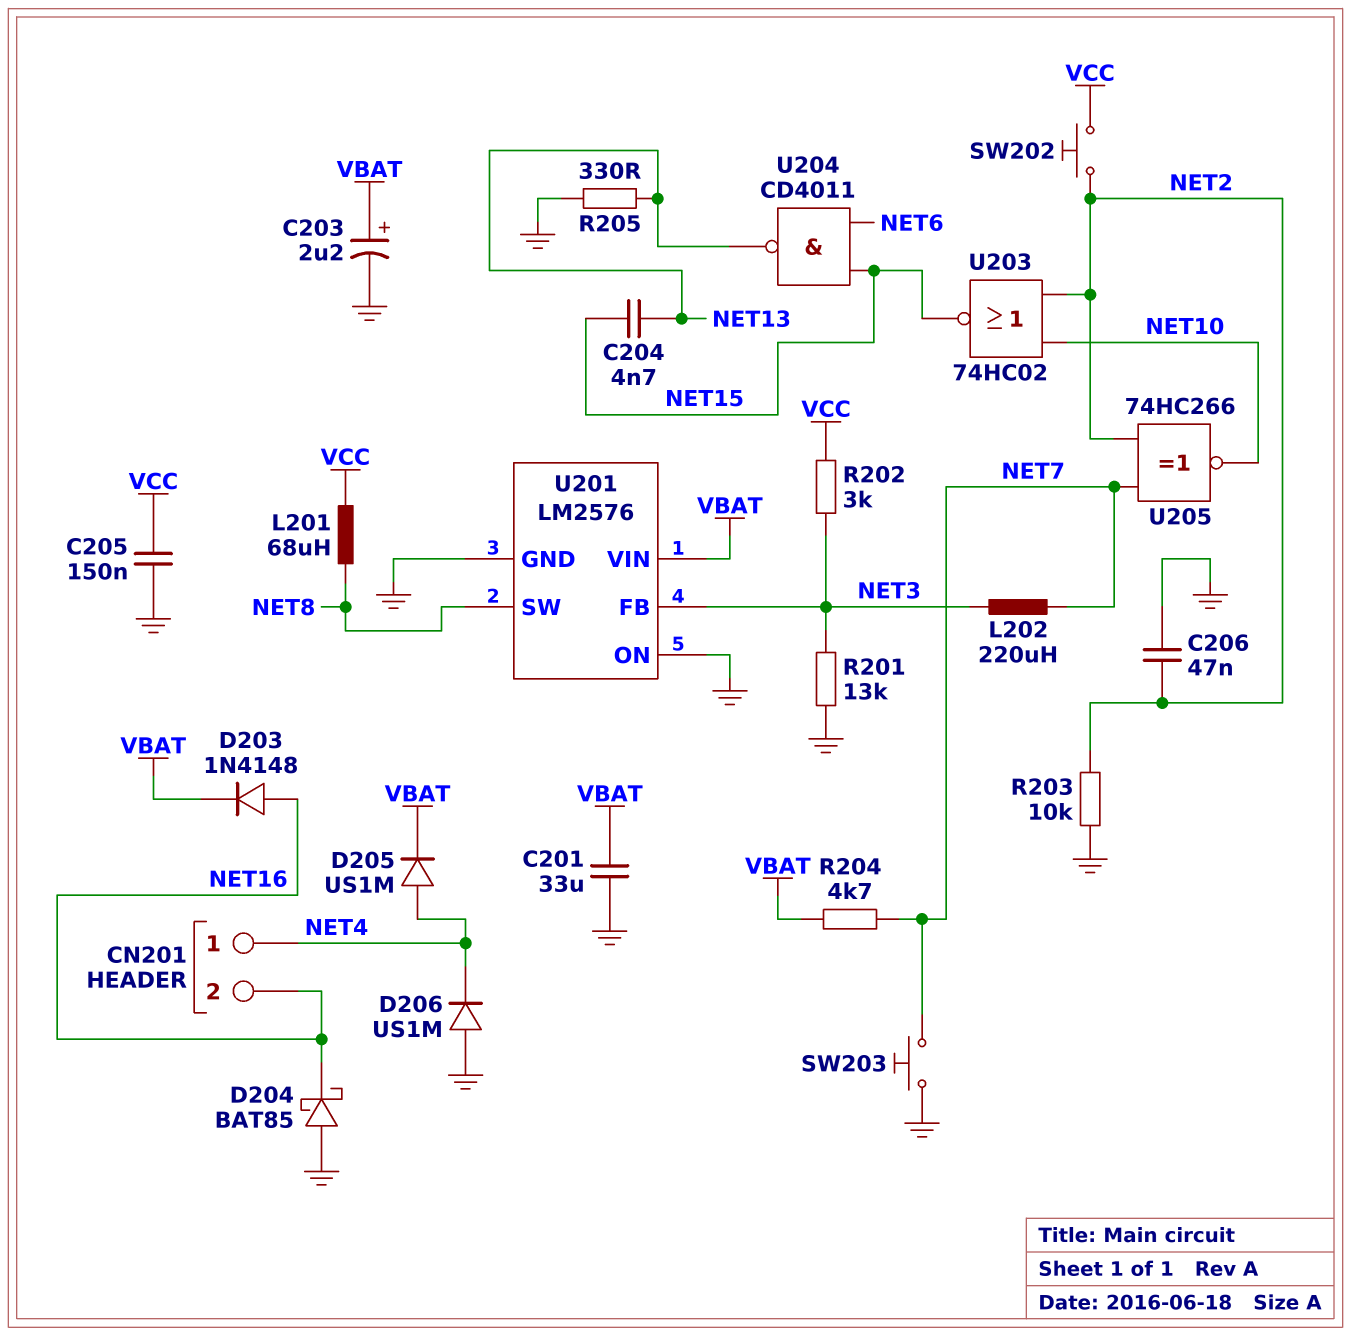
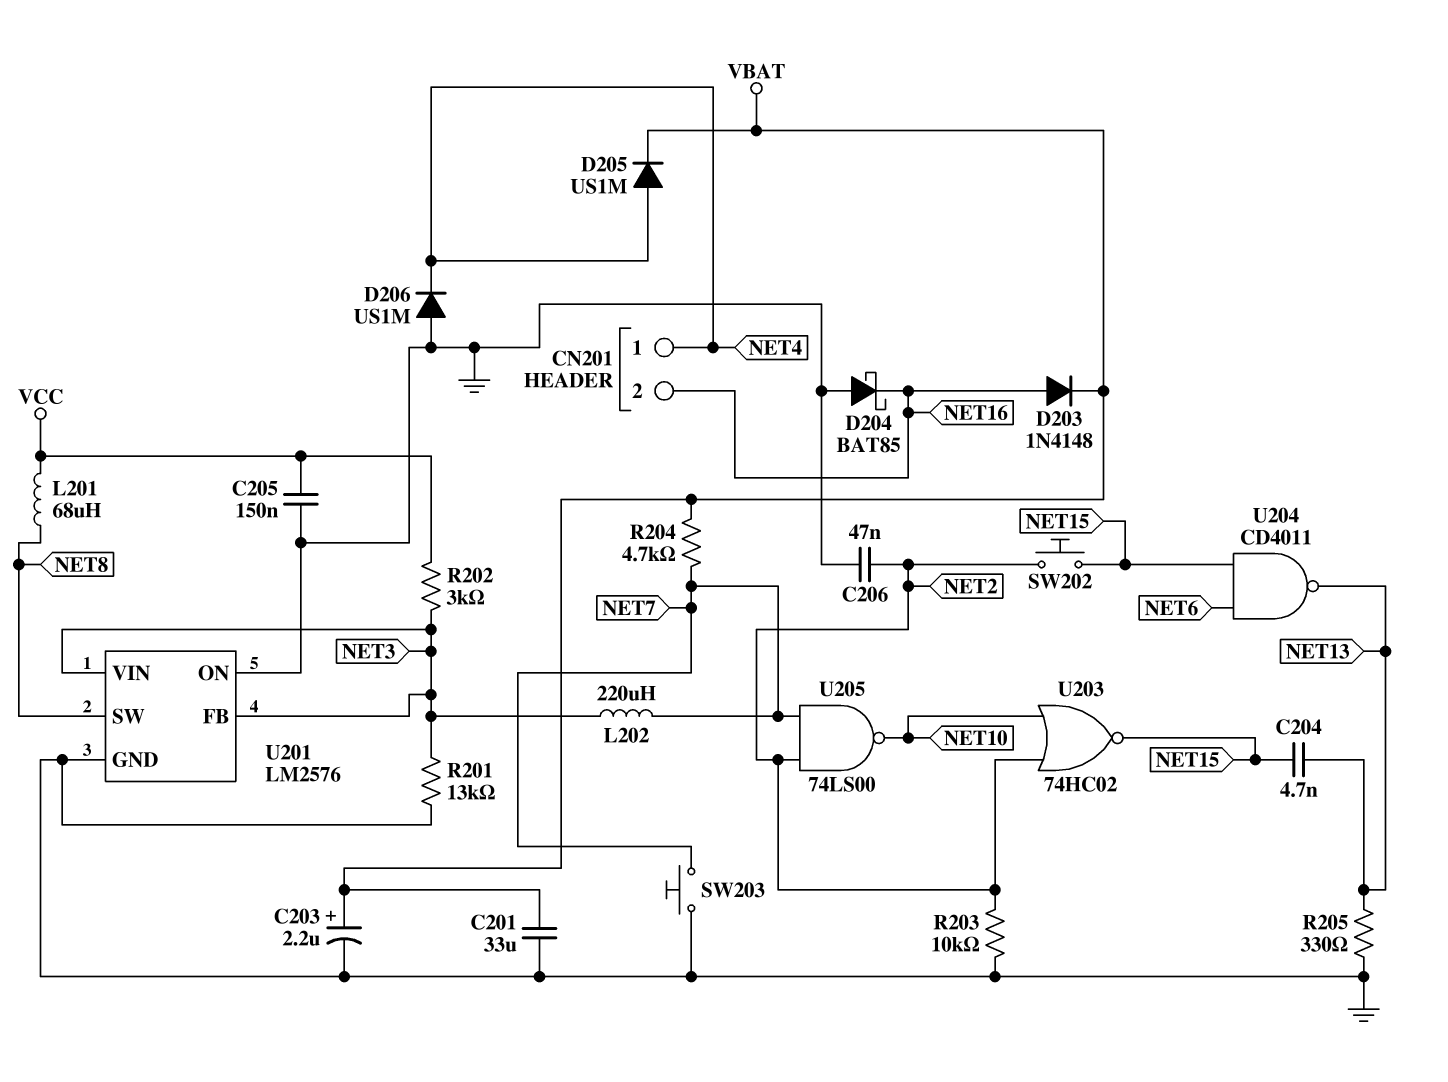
SW202: button (NET2, VCC) -> button (NET2, NET15)
U201 pin VIN: VBAT -> NET3
U205: XNOR 74HC266 (in NET2, in NET7, out NET10) -> NAND 74LS00 (in NET2, in NET7, out NET10)

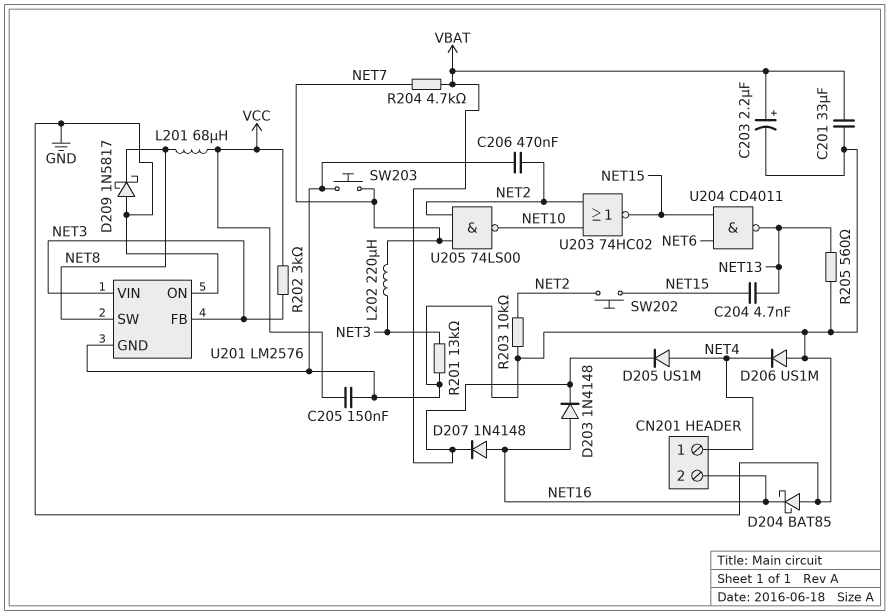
C206: 47nF (GND, NET2) -> 470nF (GND, NET2)
D207: none -> diode 1N4148 (A NET16, K VBAT)
D209: none -> schottky 1N5817 (A GND, K NET8)
R205: 330 (GND, NET13) -> 560 (GND, NET13)

